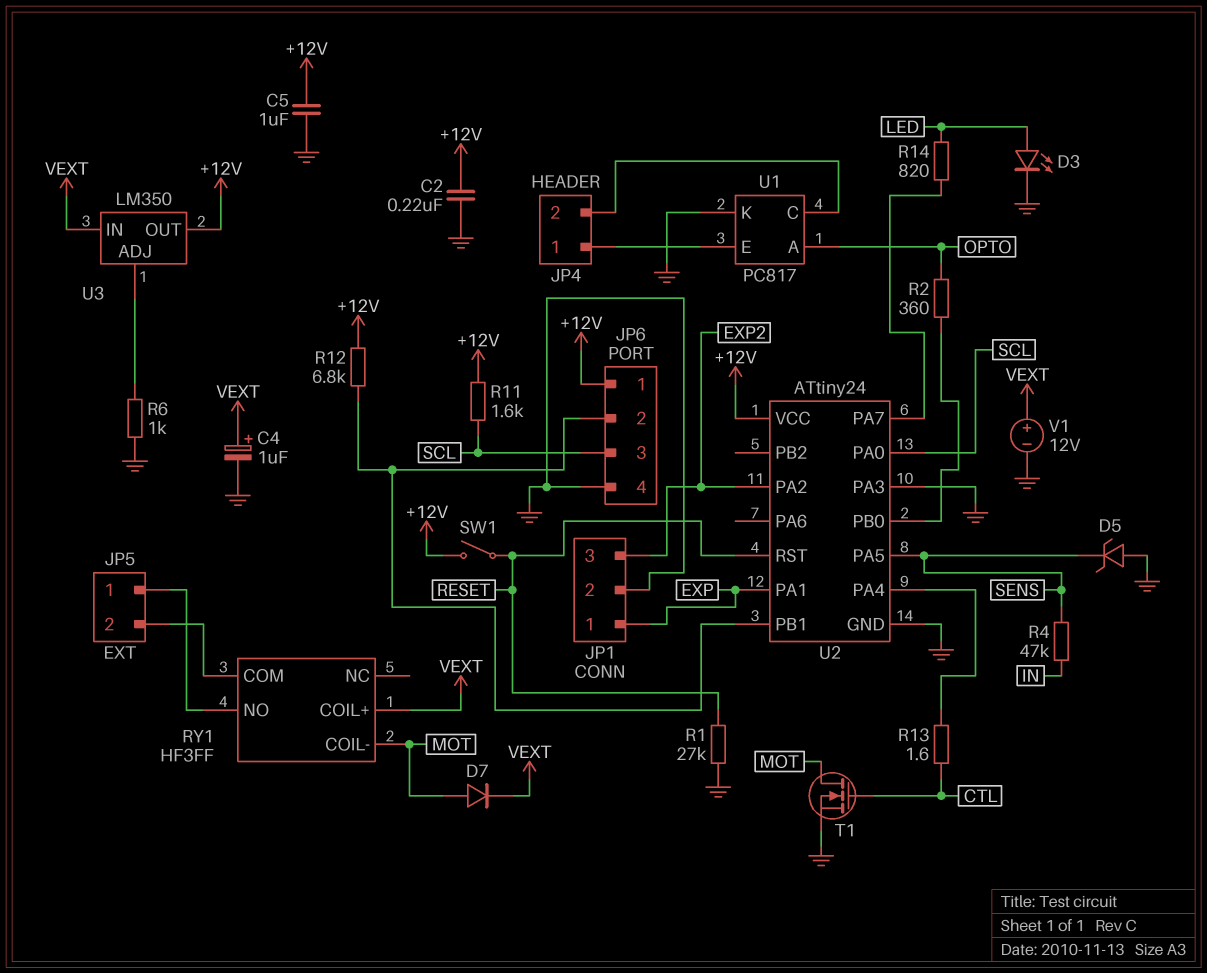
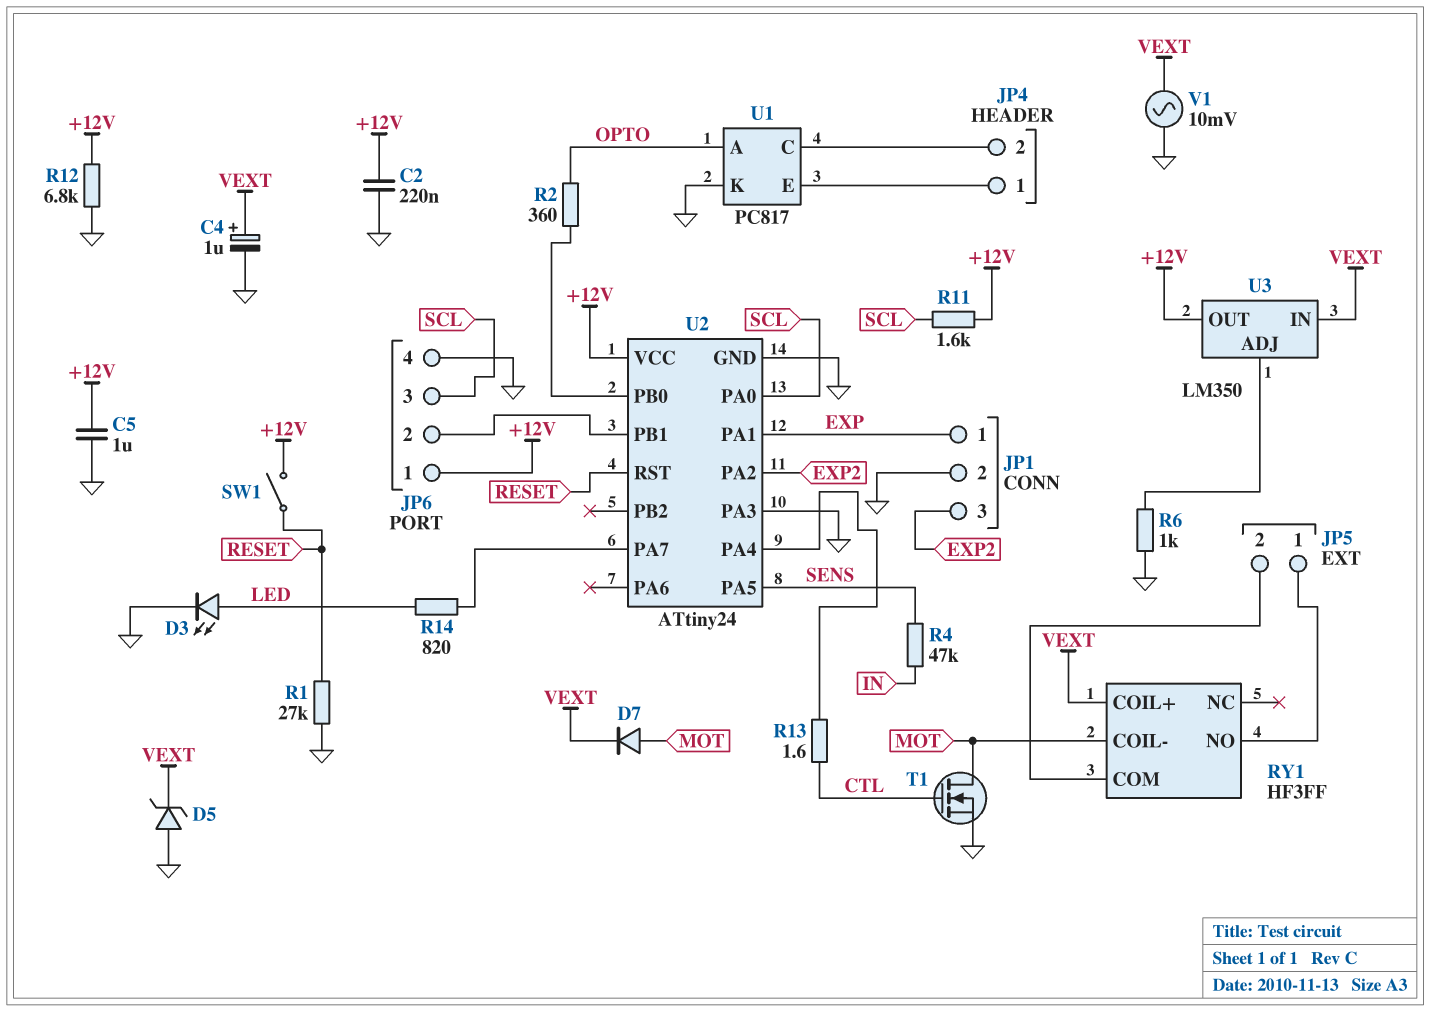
D5: zener (A GND, K SENS) -> zener (A GND, K VEXT)
R12: 6.8k (+12V, JP6/2) -> 6.8k (+12V, GND)
V1: 12V (plus VEXT, minus GND) -> AC 10mV (GND, VEXT)

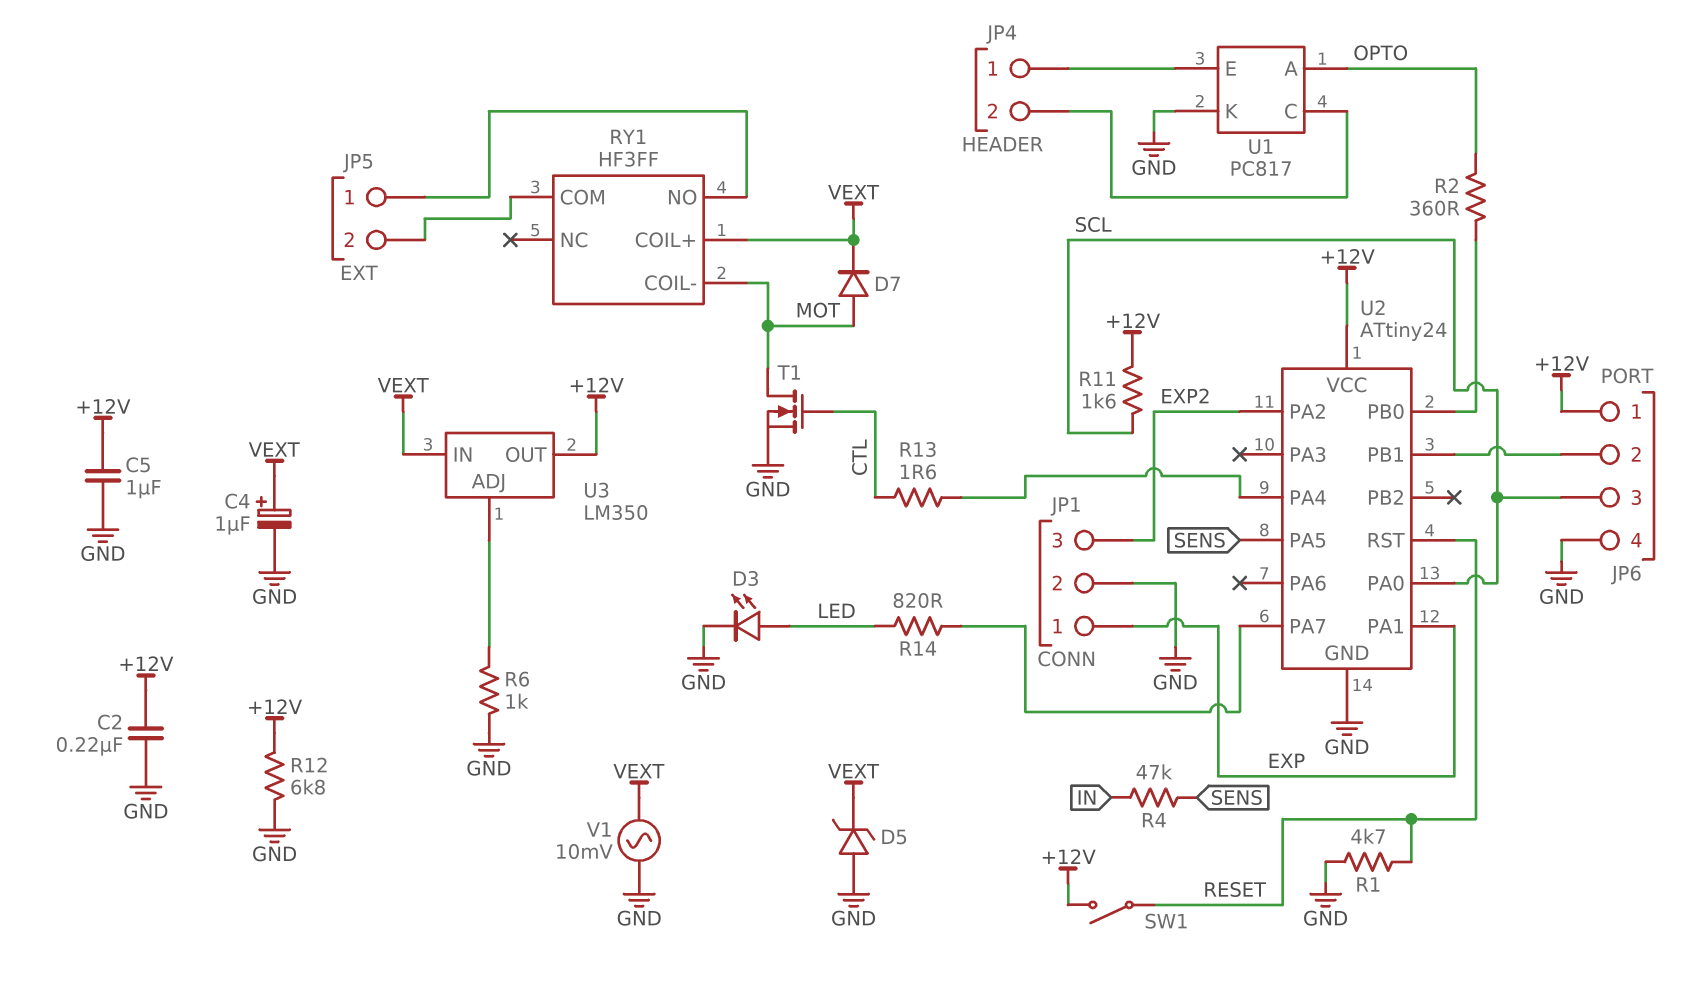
R1: 27k (GND, RESET) -> 4.7k (GND, RESET)
U2 pin PA3: GND -> none

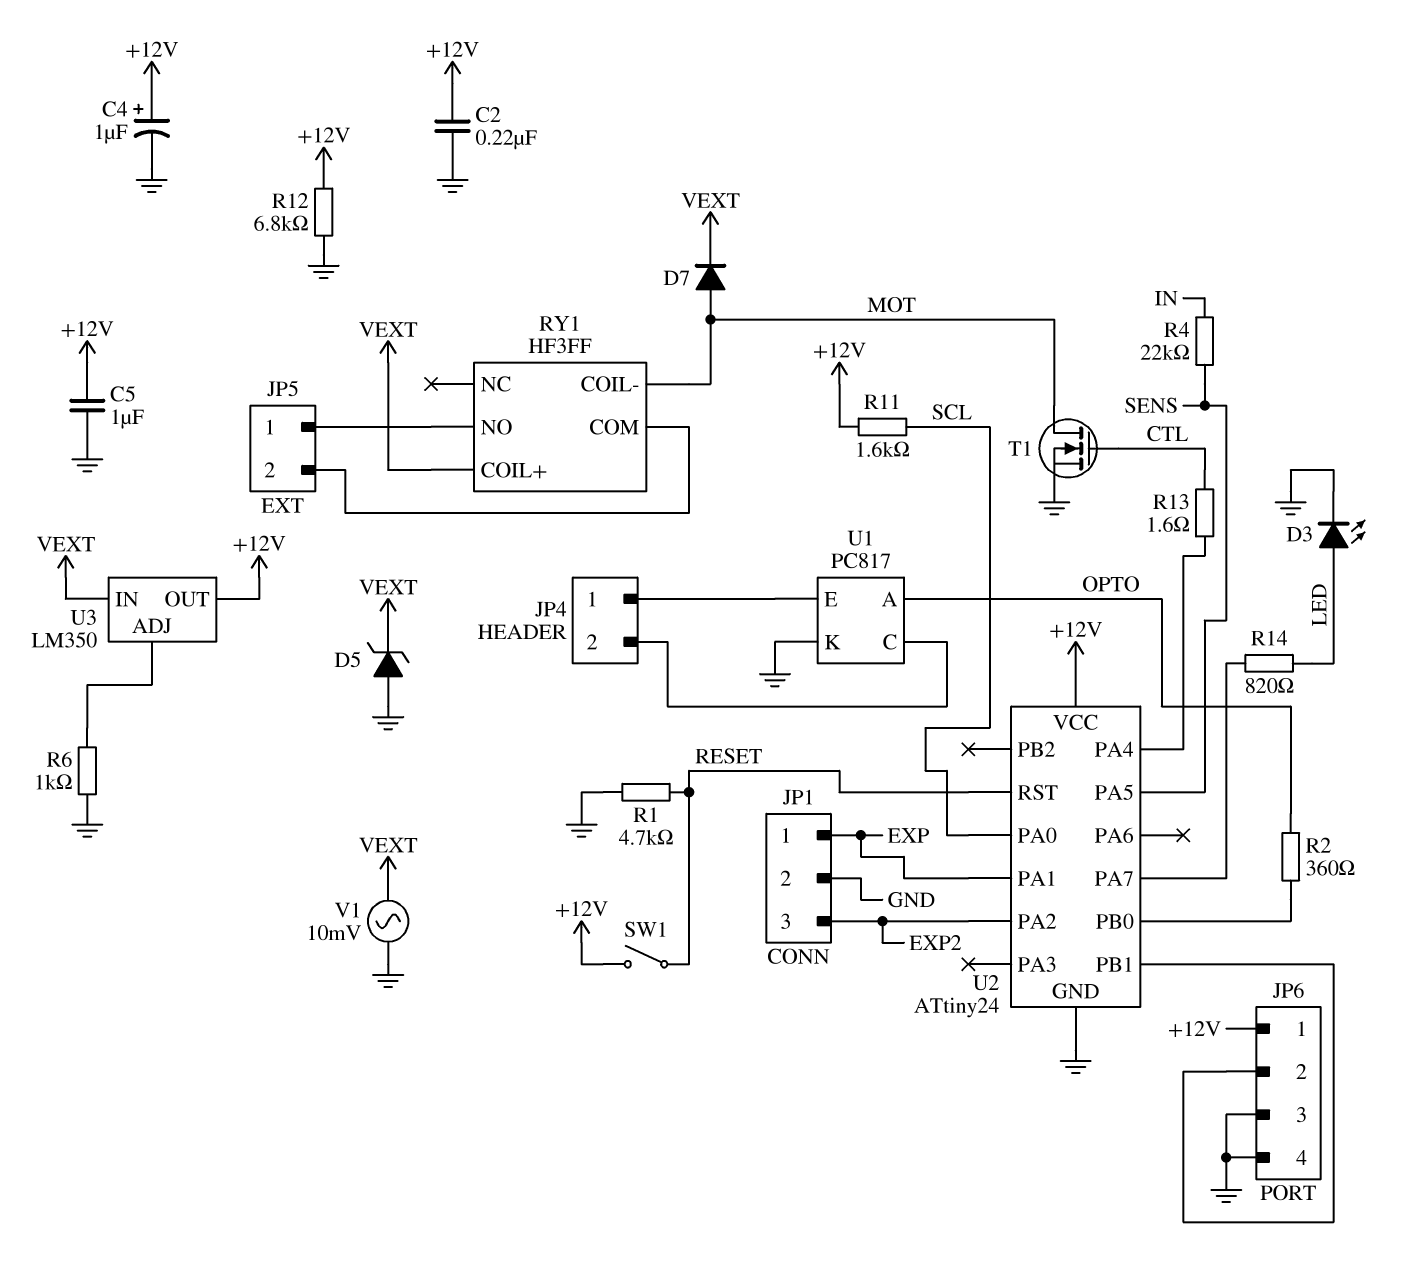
C4: 1uF (plus VEXT, minus GND) -> 1uF (plus +12V, minus GND)
JP6 pin 3: SCL -> GND
R4: 47k (IN, SENS) -> 22k (IN, SENS)

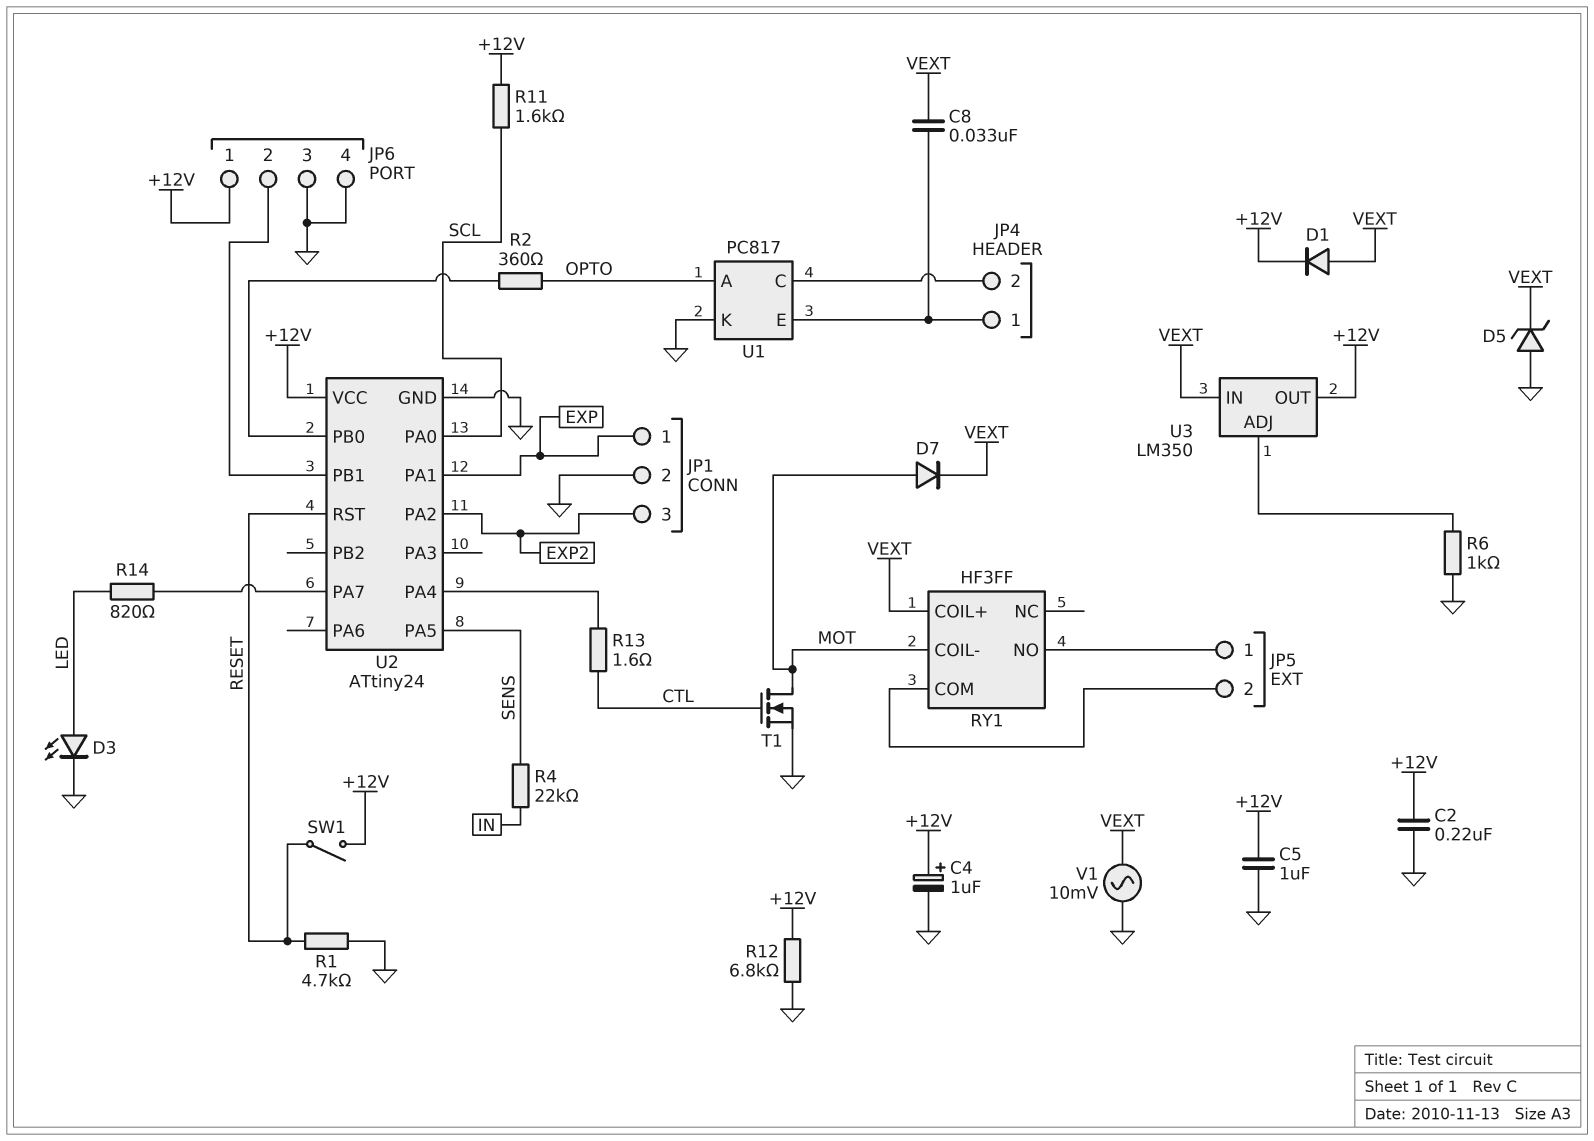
C8: none -> 33nF (JP4/1, VEXT)
D1: none -> diode (A VEXT, K +12V)

